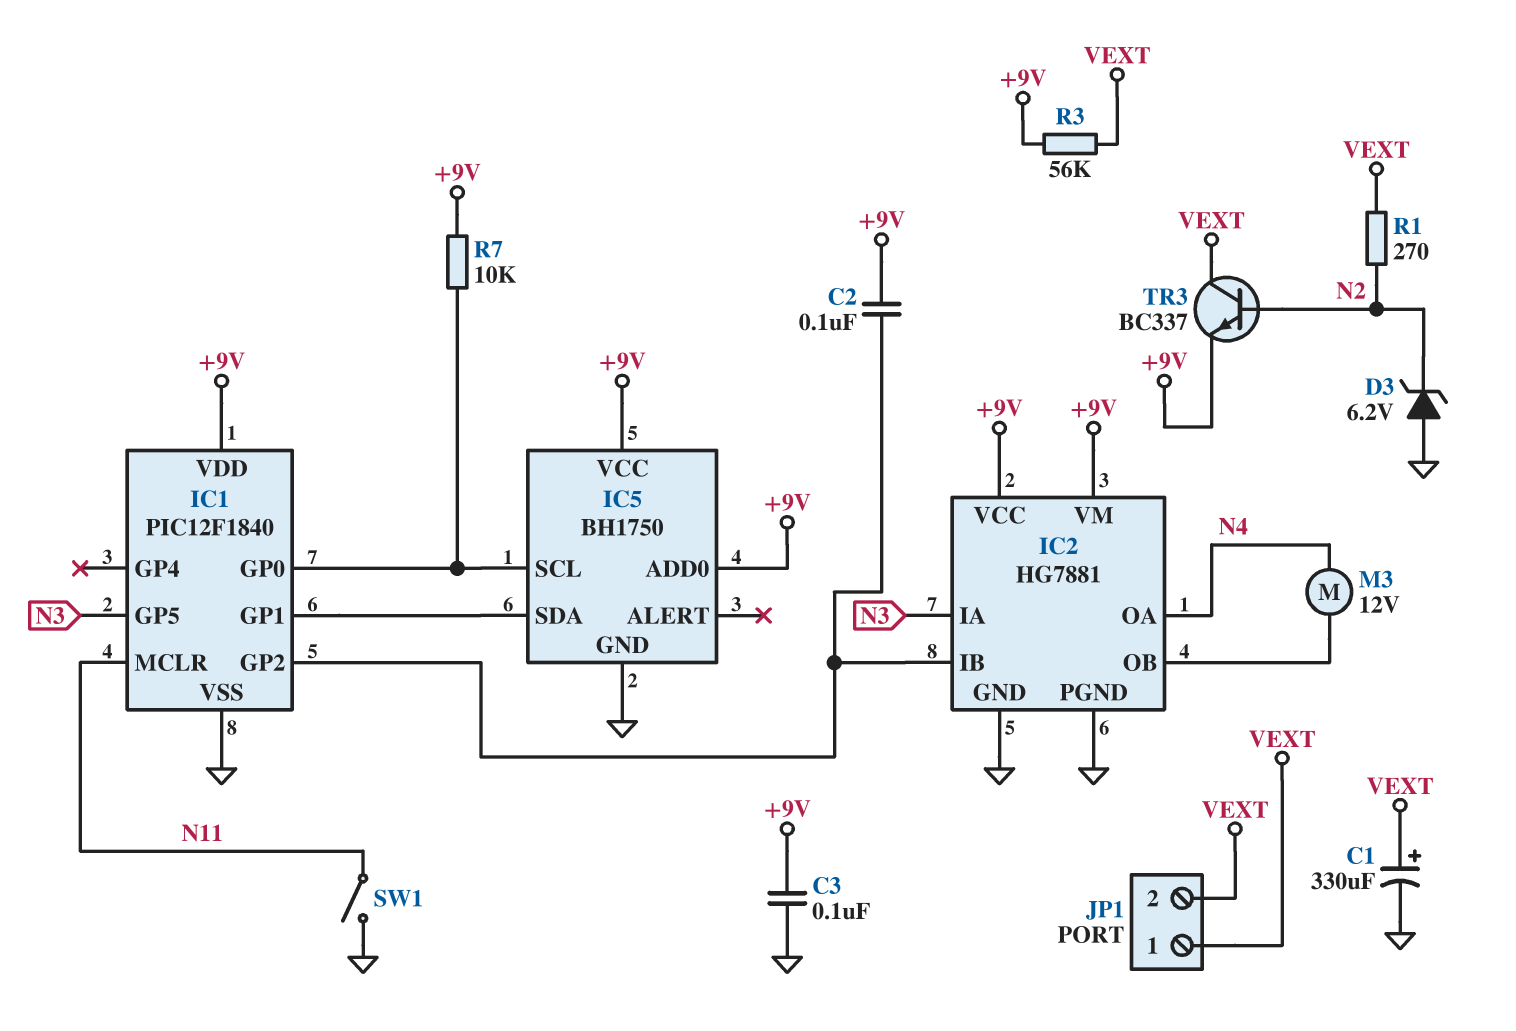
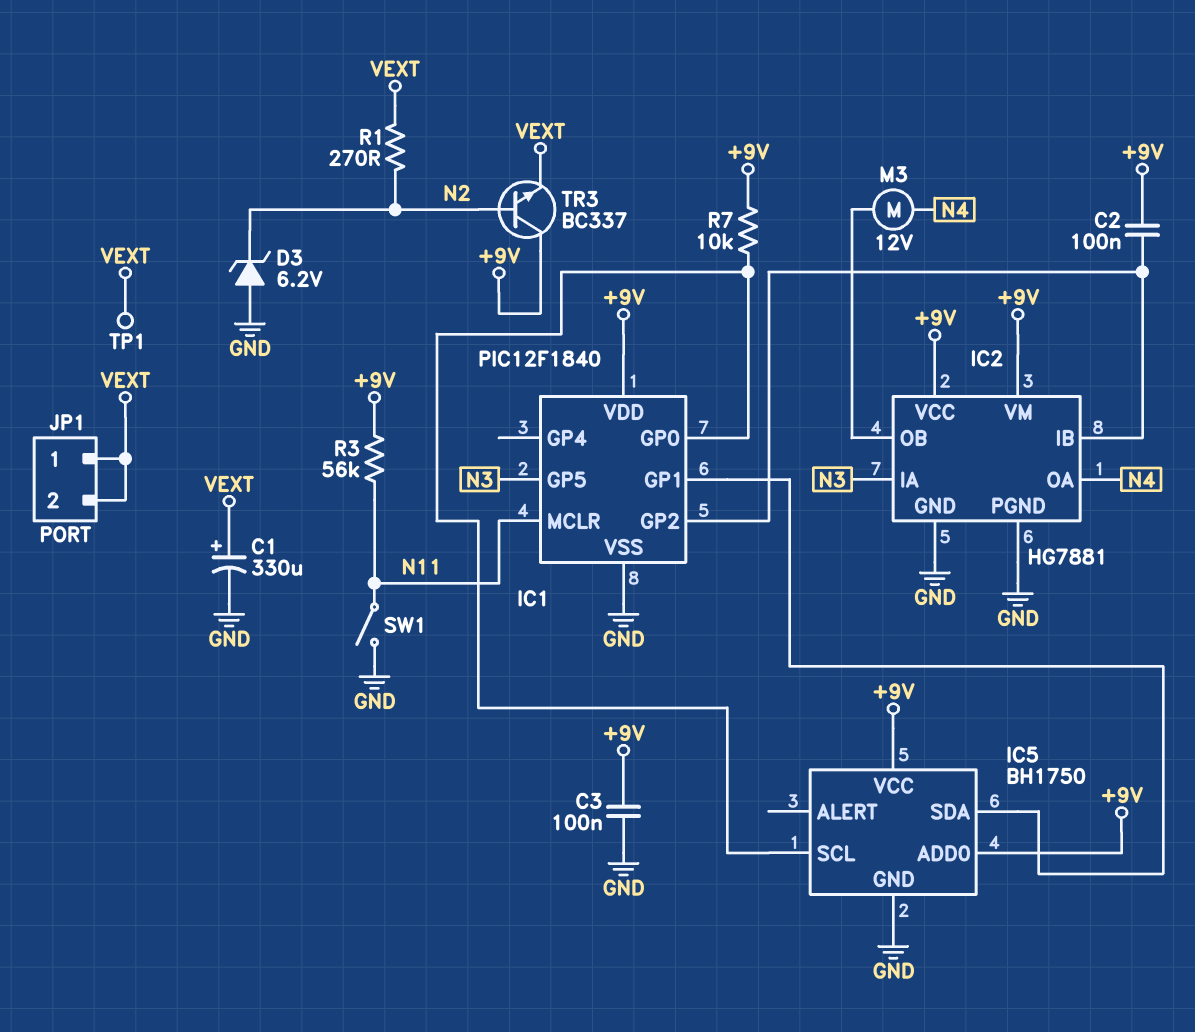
R3: 56k (+9V, VEXT) -> 56k (+9V, N11)
TP1: none -> test point (VEXT)
TR3: NPN BC337 (B N2, C VEXT, E +9V) -> NPN BC337 (B N2, C +9V, E VEXT)

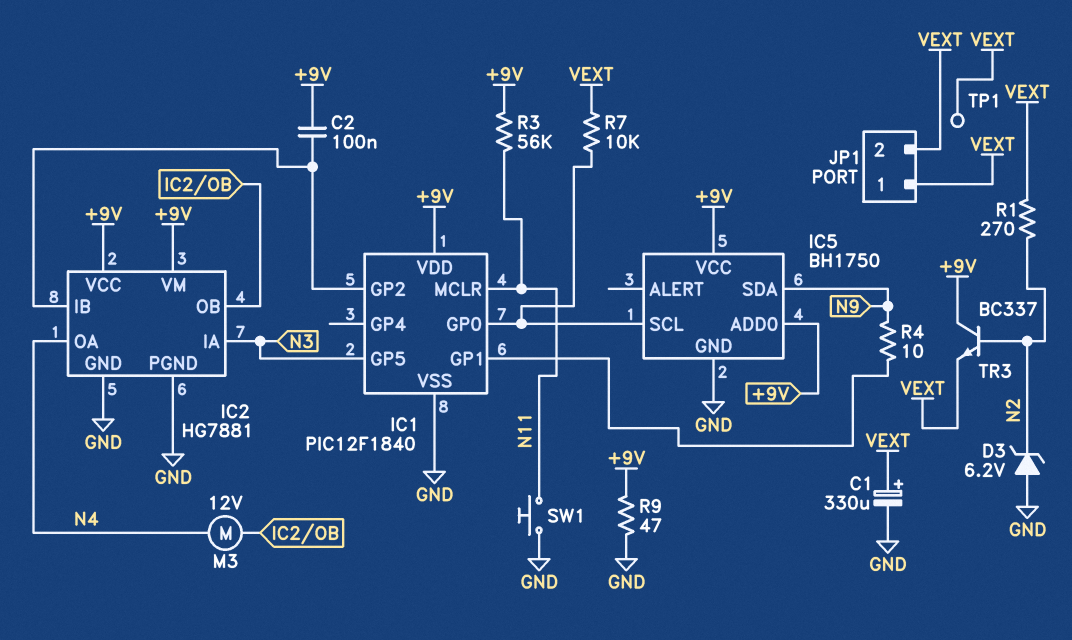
C3: 100nF (+9V, GND) -> none
IC5 pin SDA: IC1/GP1 -> N9
R4: none -> 10 (IC1/GP1, N9)
R7: 10k (+9V, IC1/GP0) -> 10k (IC1/GP0, VEXT)
R9: none -> 47 (+9V, GND)
SW1: switch (GND, N11) -> button (GND, N11)

